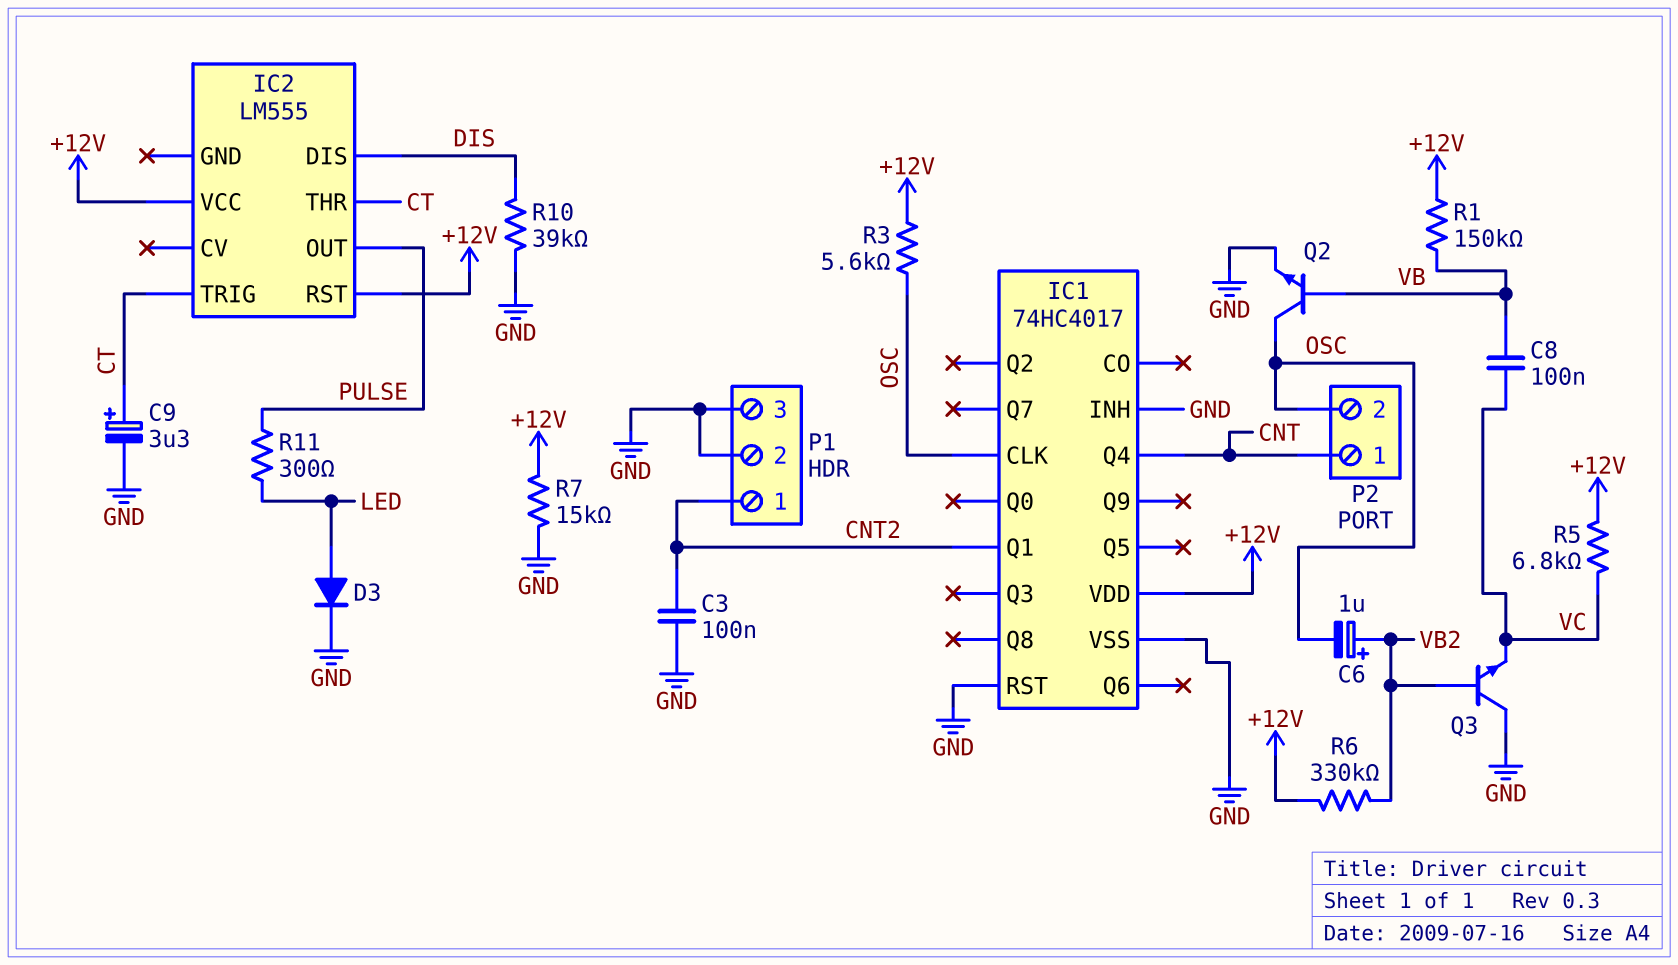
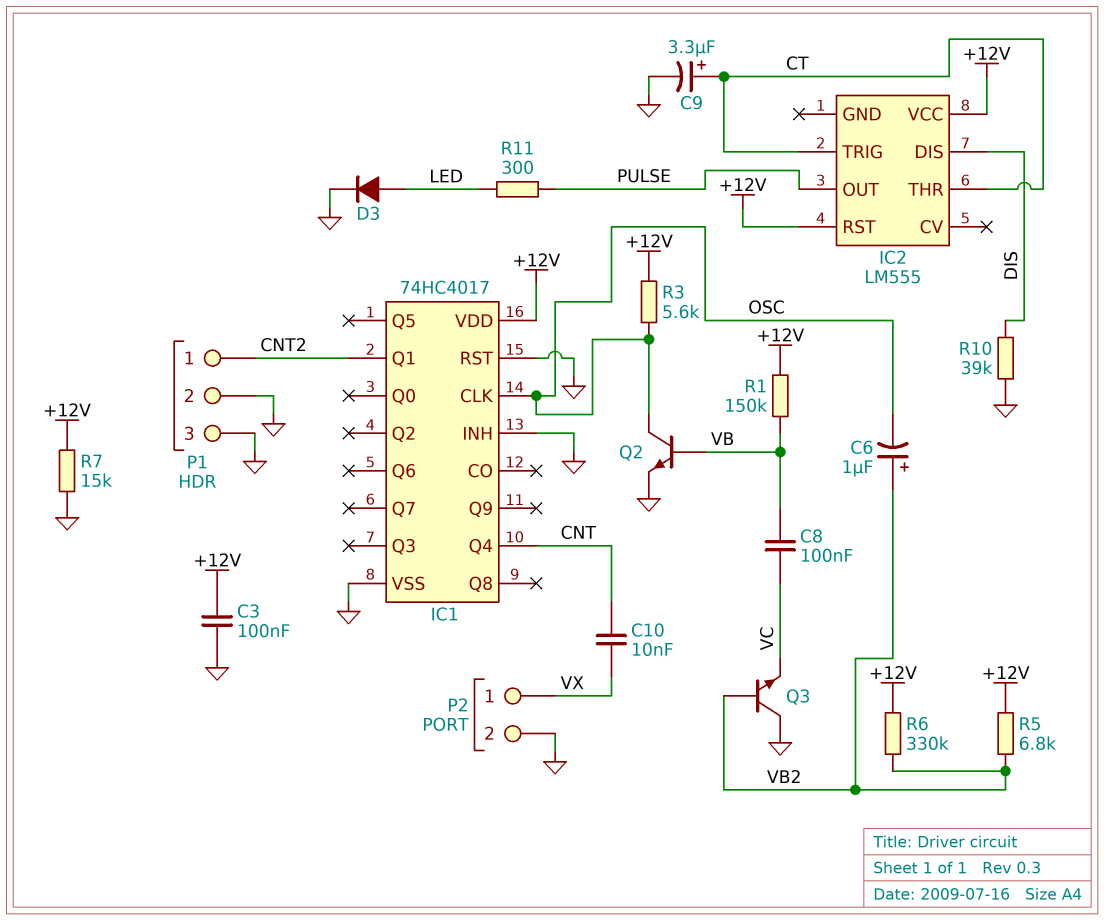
C3: 100nF (CNT2, GND) -> 100nF (+12V, GND)
C10: none -> 10nF (CNT, VX)
P2 pin 1: CNT -> VX
P2 pin 2: OSC -> GND
R5: 6.8k (+12V, VC) -> 6.8k (+12V, VB2)

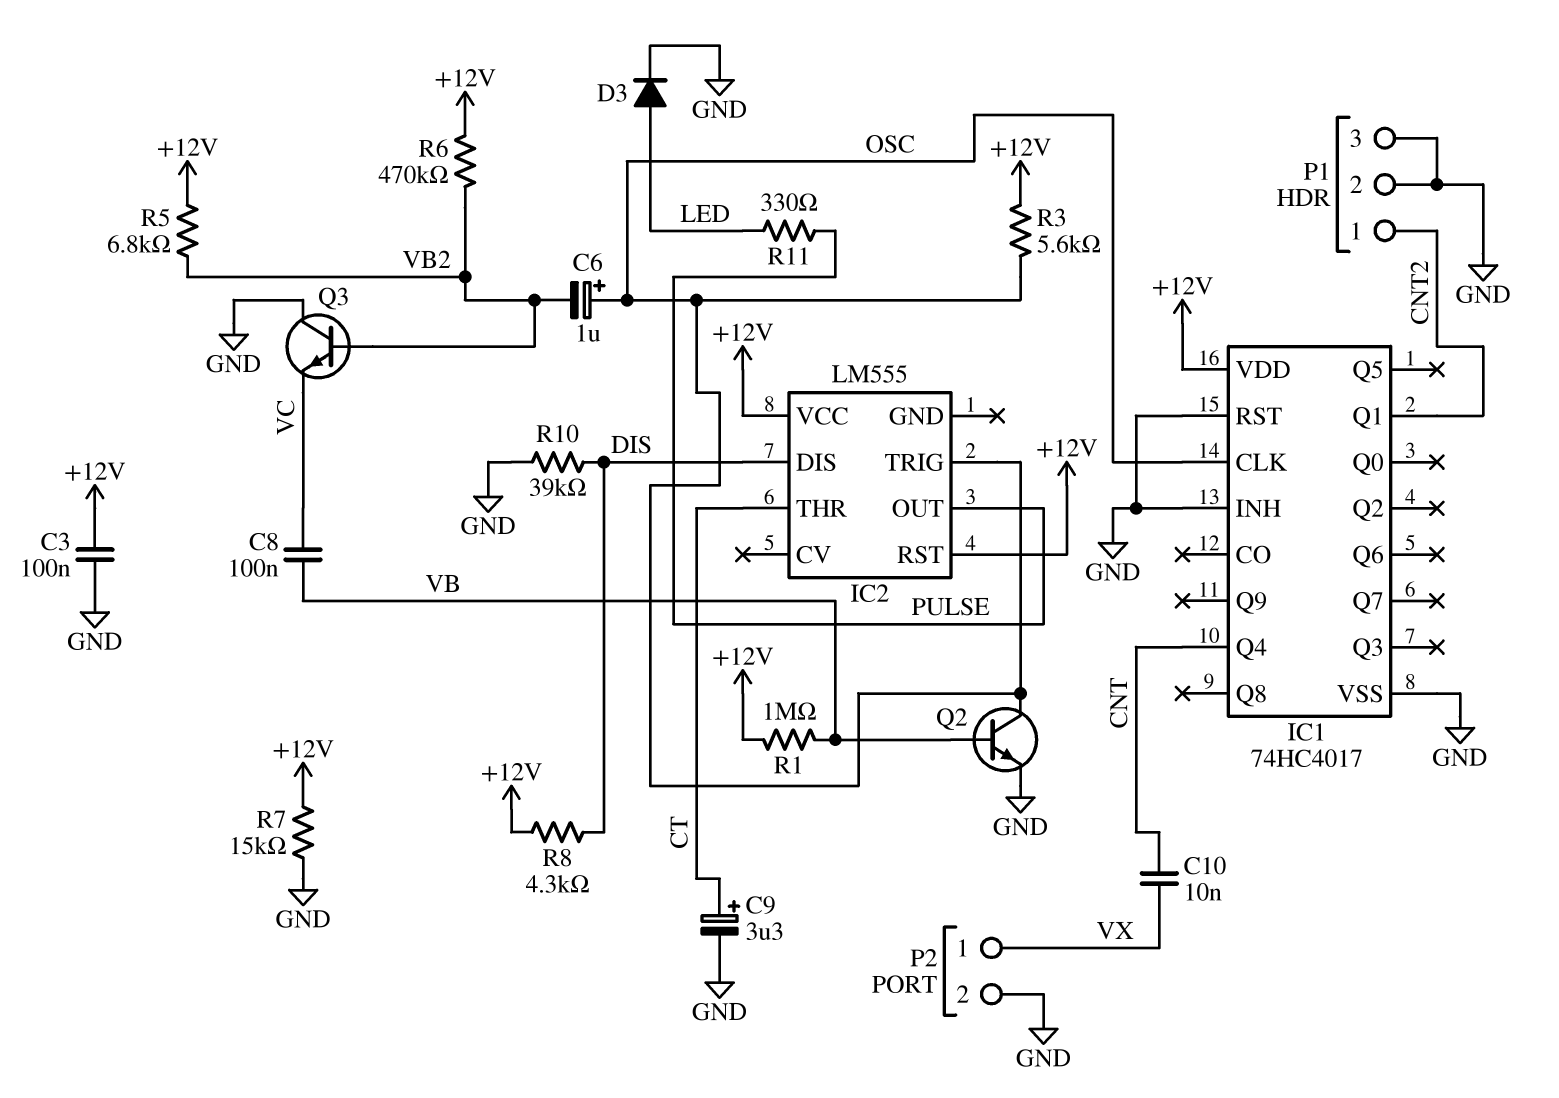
C6: 1uF (plus VB2, minus OSC) -> 1uF (plus OSC, minus VB2)
IC2 pin TRIG: CT -> OSC
R1: 150k (+12V, VB) -> 1M (+12V, VB)
R6: 330k (+12V, VB2) -> 470k (+12V, VB2)
R8: none -> 4.3k (+12V, DIS)
R11: 300 (LED, PULSE) -> 330 (LED, PULSE)

